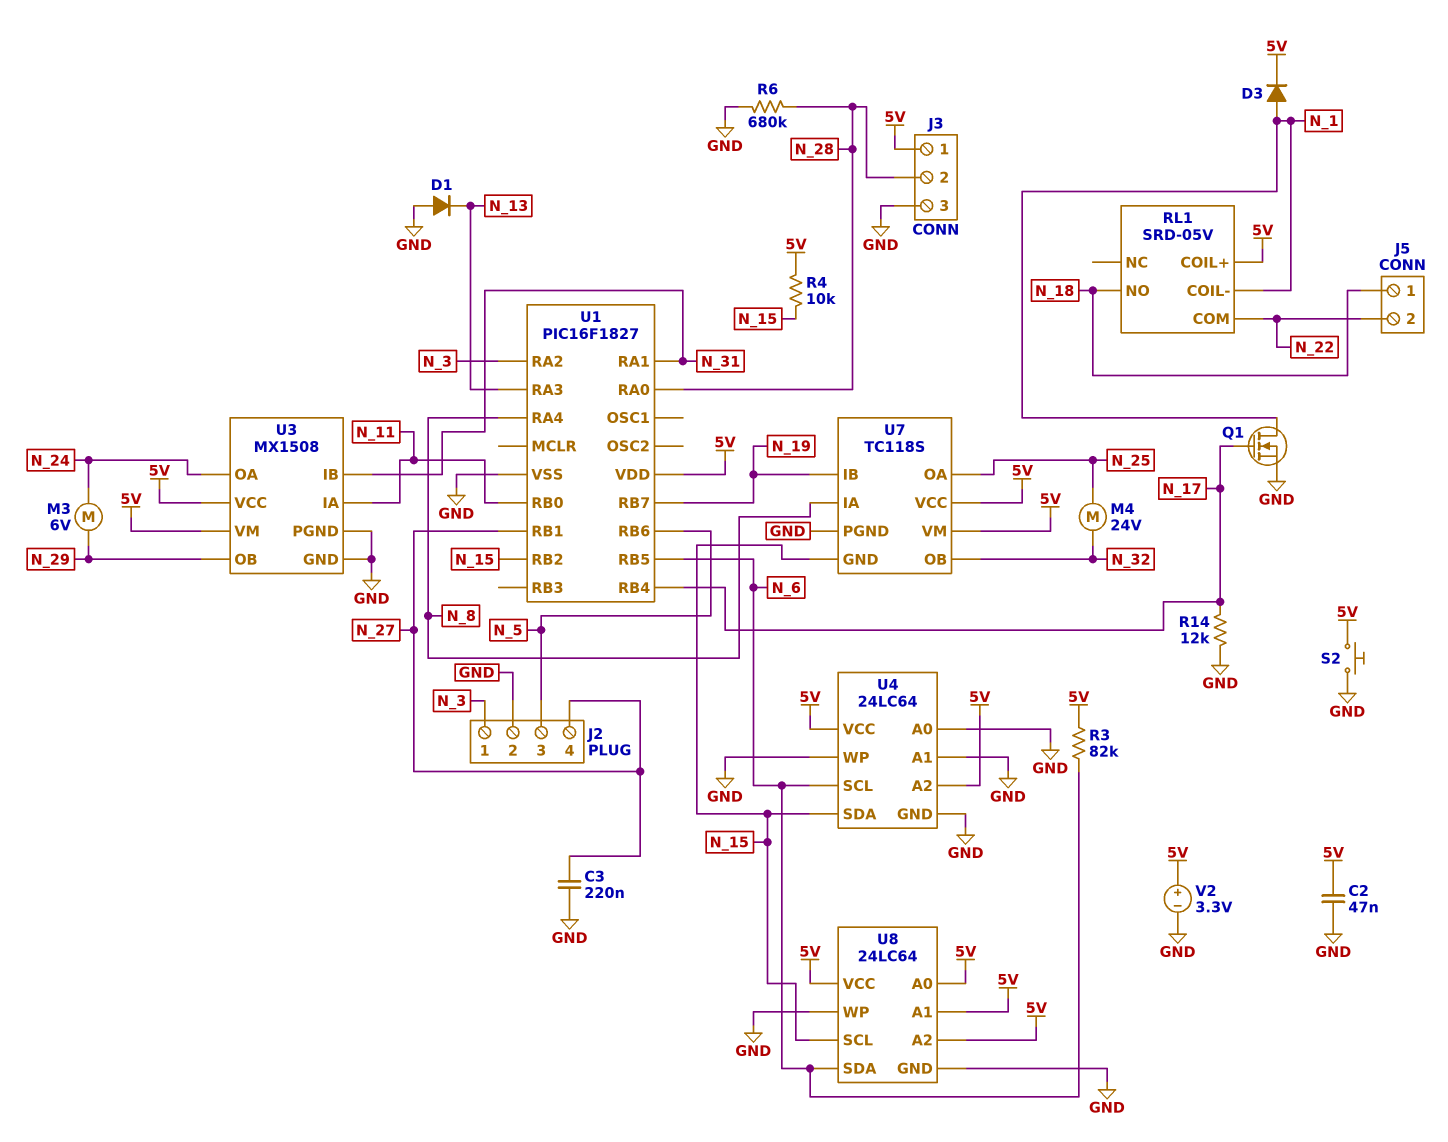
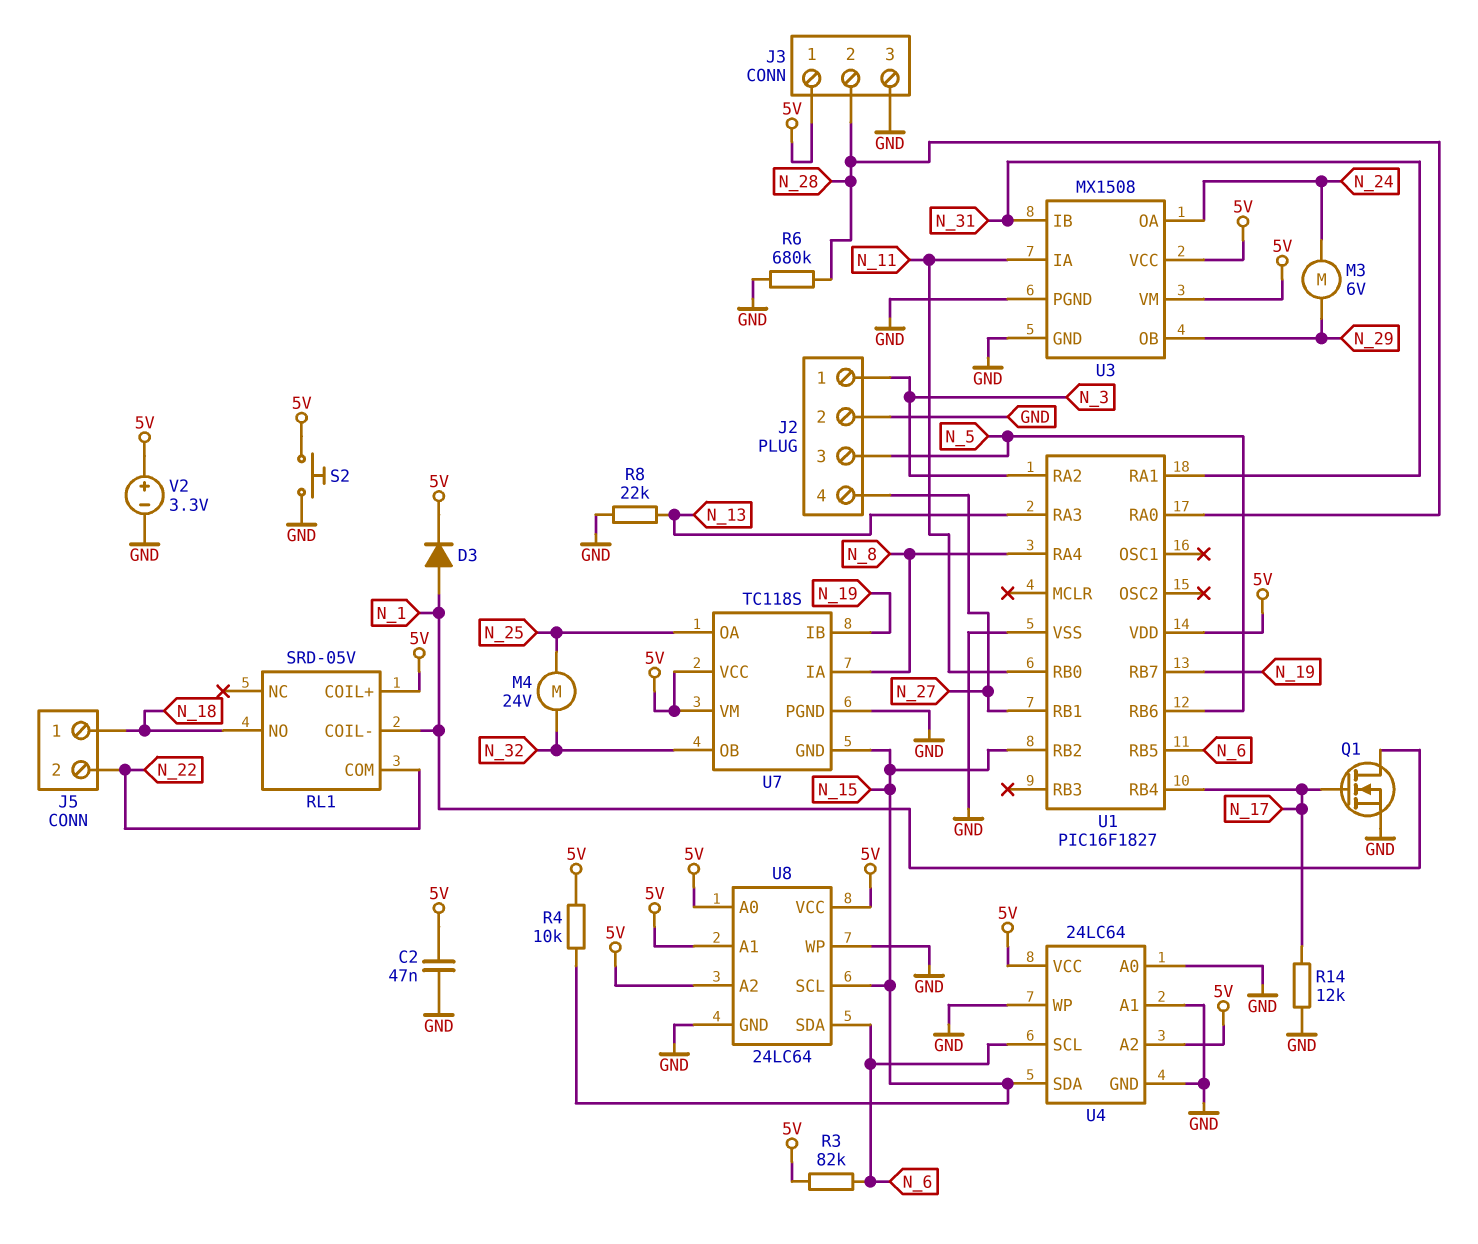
C3: 220nF (GND, N_27) -> none
D1: diode (A GND, K N_13) -> none
R8: none -> 22k (GND, N_13)

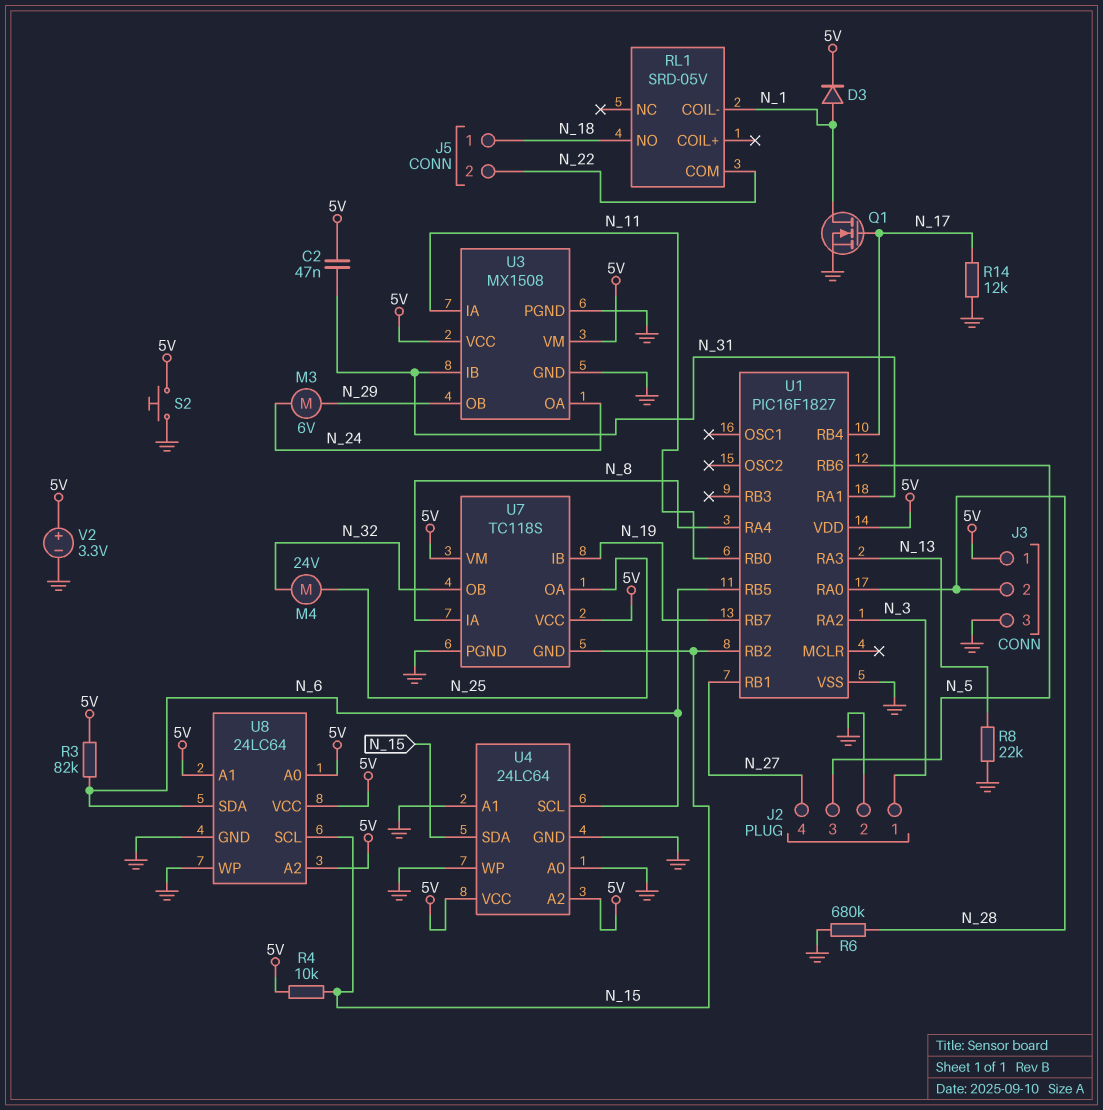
C2: 47nF (5V, GND) -> 47nF (5V, N_31)
RL1 pin COIL+: 5V -> none

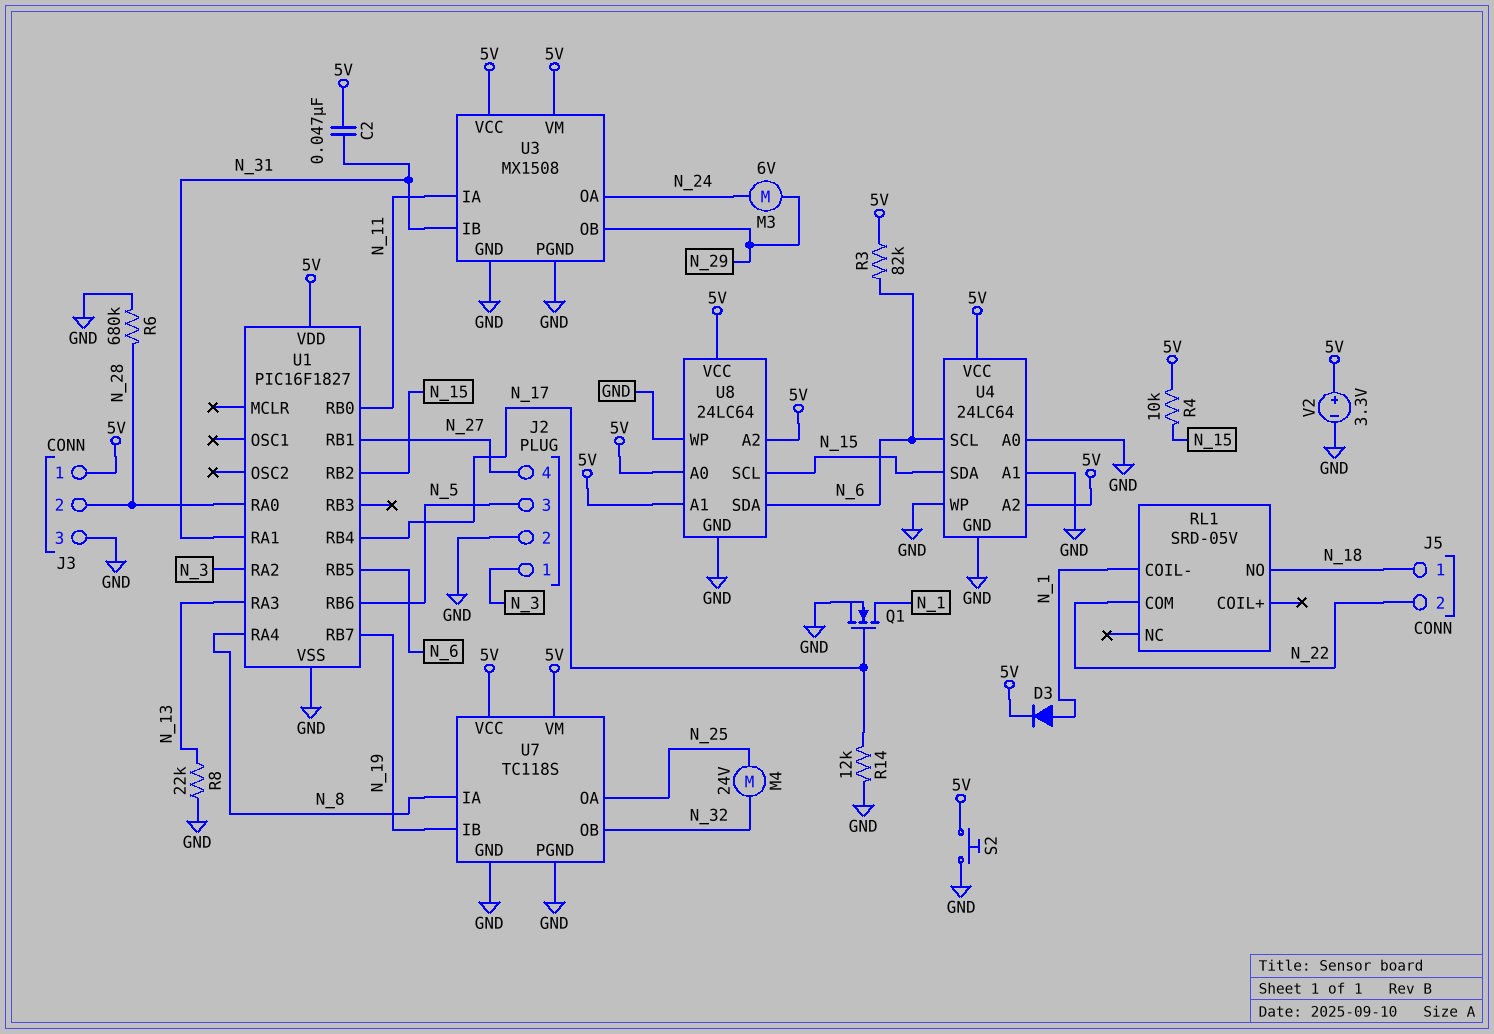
U7 pin GND: N_15 -> GND

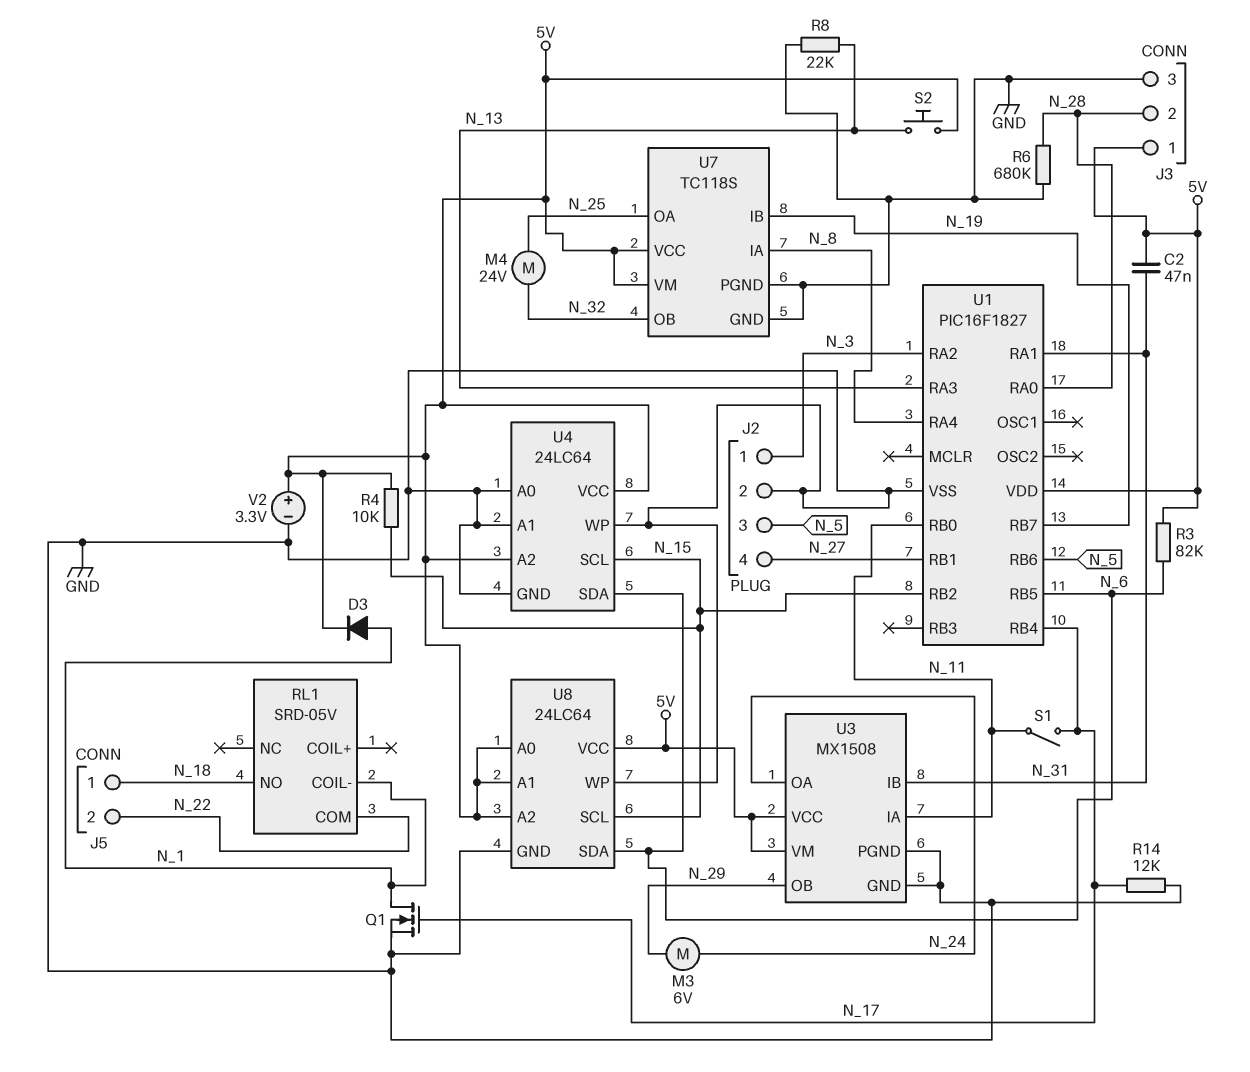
S1: none -> switch (N_11, N_17)
S2: button (5V, GND) -> button (5V, N_13)
U4 pin SCL: N_6 -> N_15
U4 pin SDA: N_15 -> N_6

